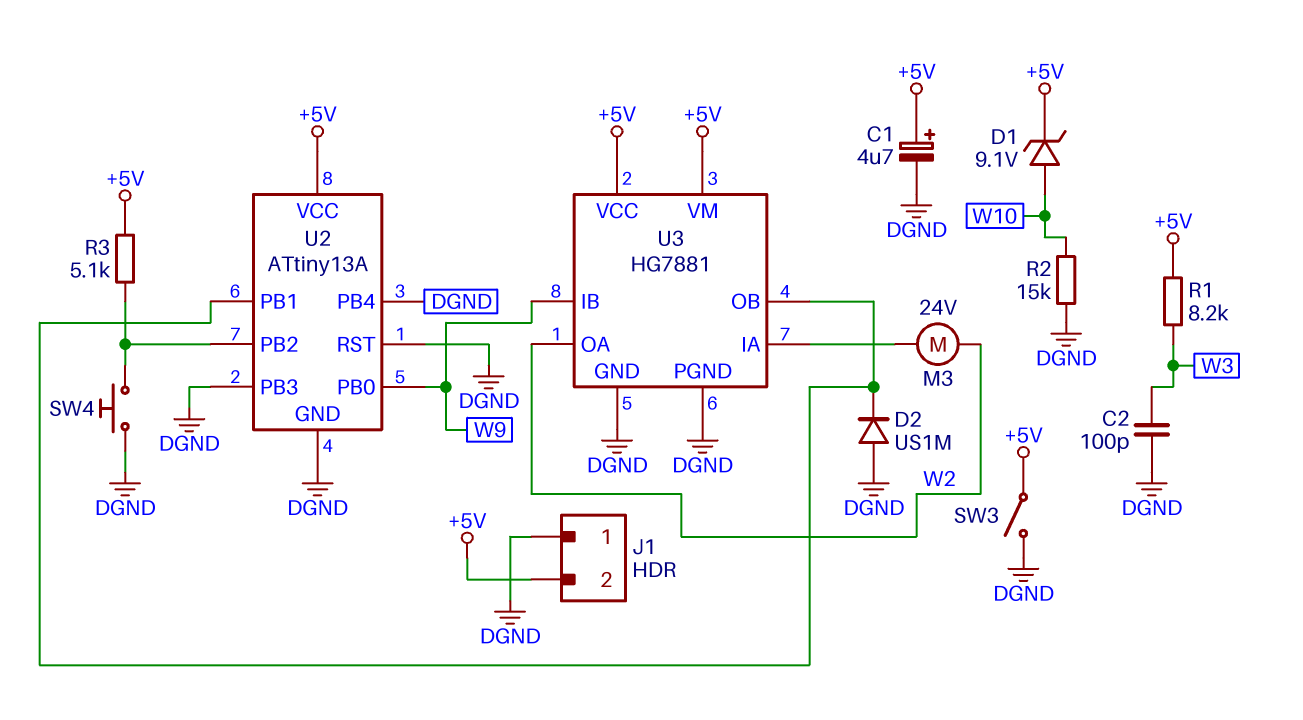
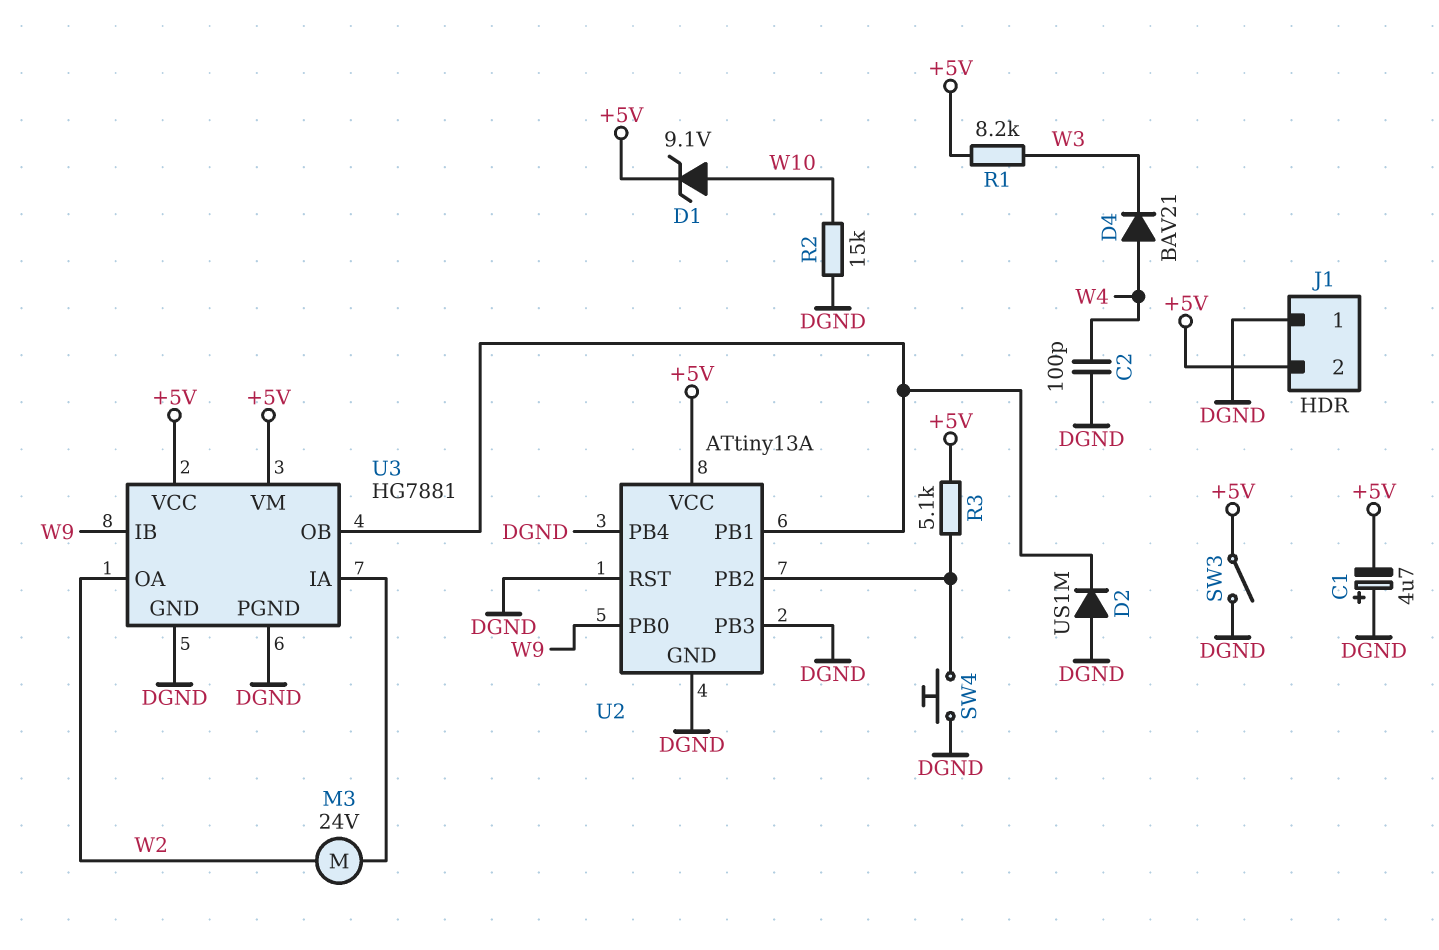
C1: 4.7uF (plus +5V, minus DGND) -> 4.7uF (plus DGND, minus +5V)
C2: 100pF (DGND, W3) -> 100pF (DGND, W4)
D4: none -> diode BAV21 (A W4, K W3)

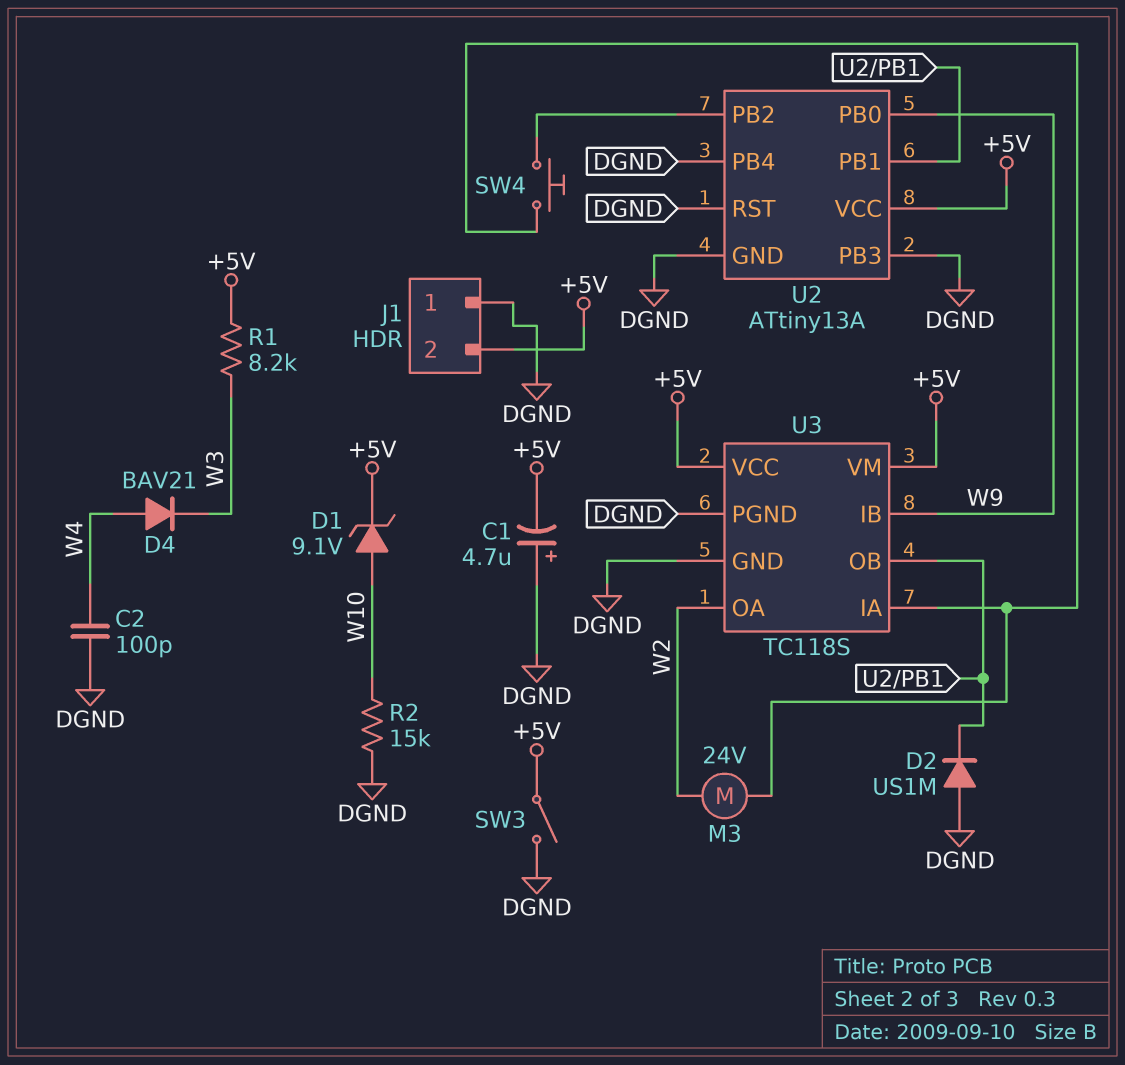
R3: 5.1k (+5V, U2/PB2) -> none
SW4: button (DGND, U2/PB2) -> button (U2/PB2, U3/IA)
U3: HG7881 -> TC118S

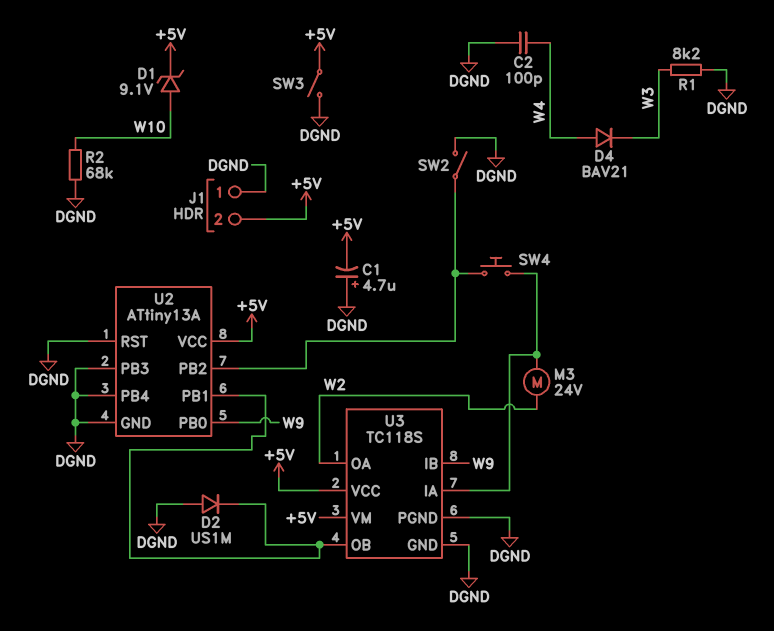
R1: 8.2k (+5V, W3) -> 8.2k (DGND, W3)
R2: 15k (DGND, W10) -> 68k (DGND, W10)
SW2: none -> switch (DGND, U2/PB2)

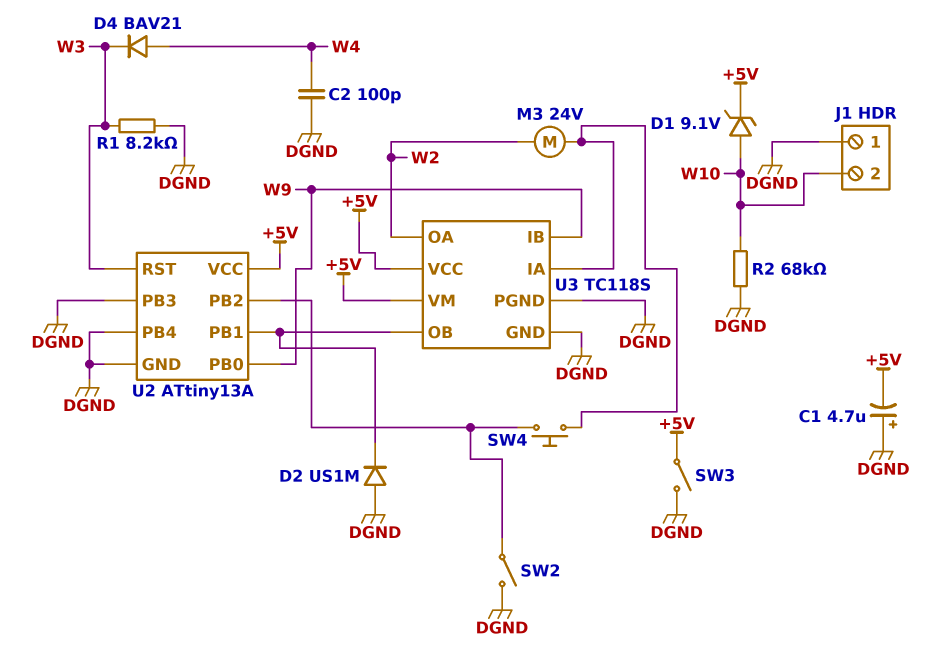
J1 pin 2: +5V -> W10
U2 pin RST: DGND -> W3

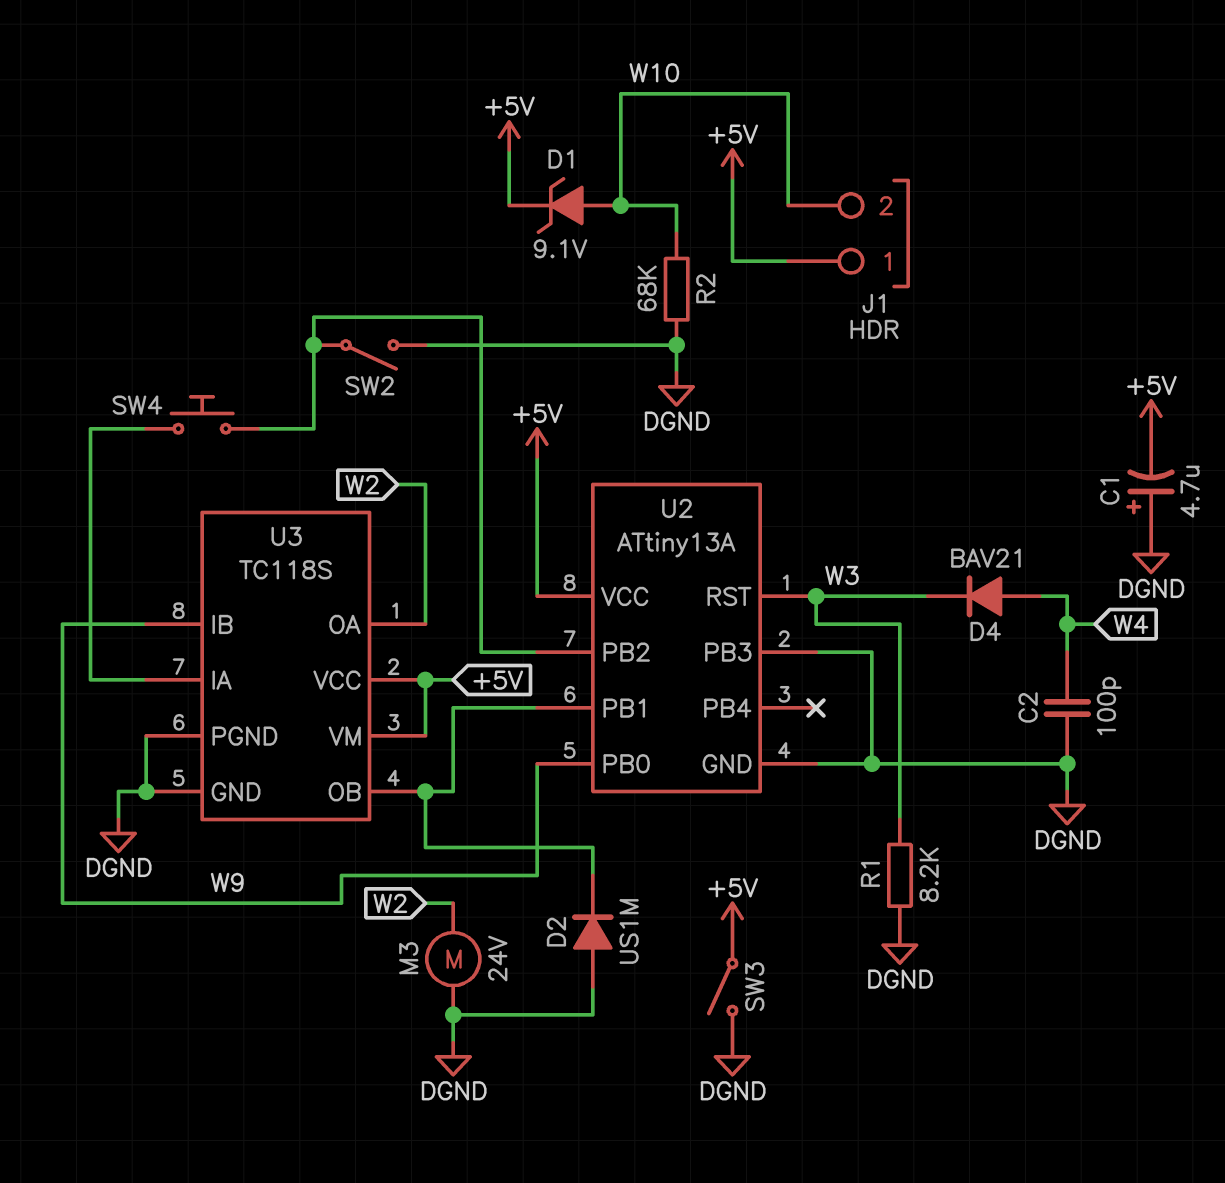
J1 pin 1: DGND -> +5V
M3: motor 24V (U3/IA, W2) -> motor 24V (DGND, W2)
U2 pin PB4: DGND -> none

